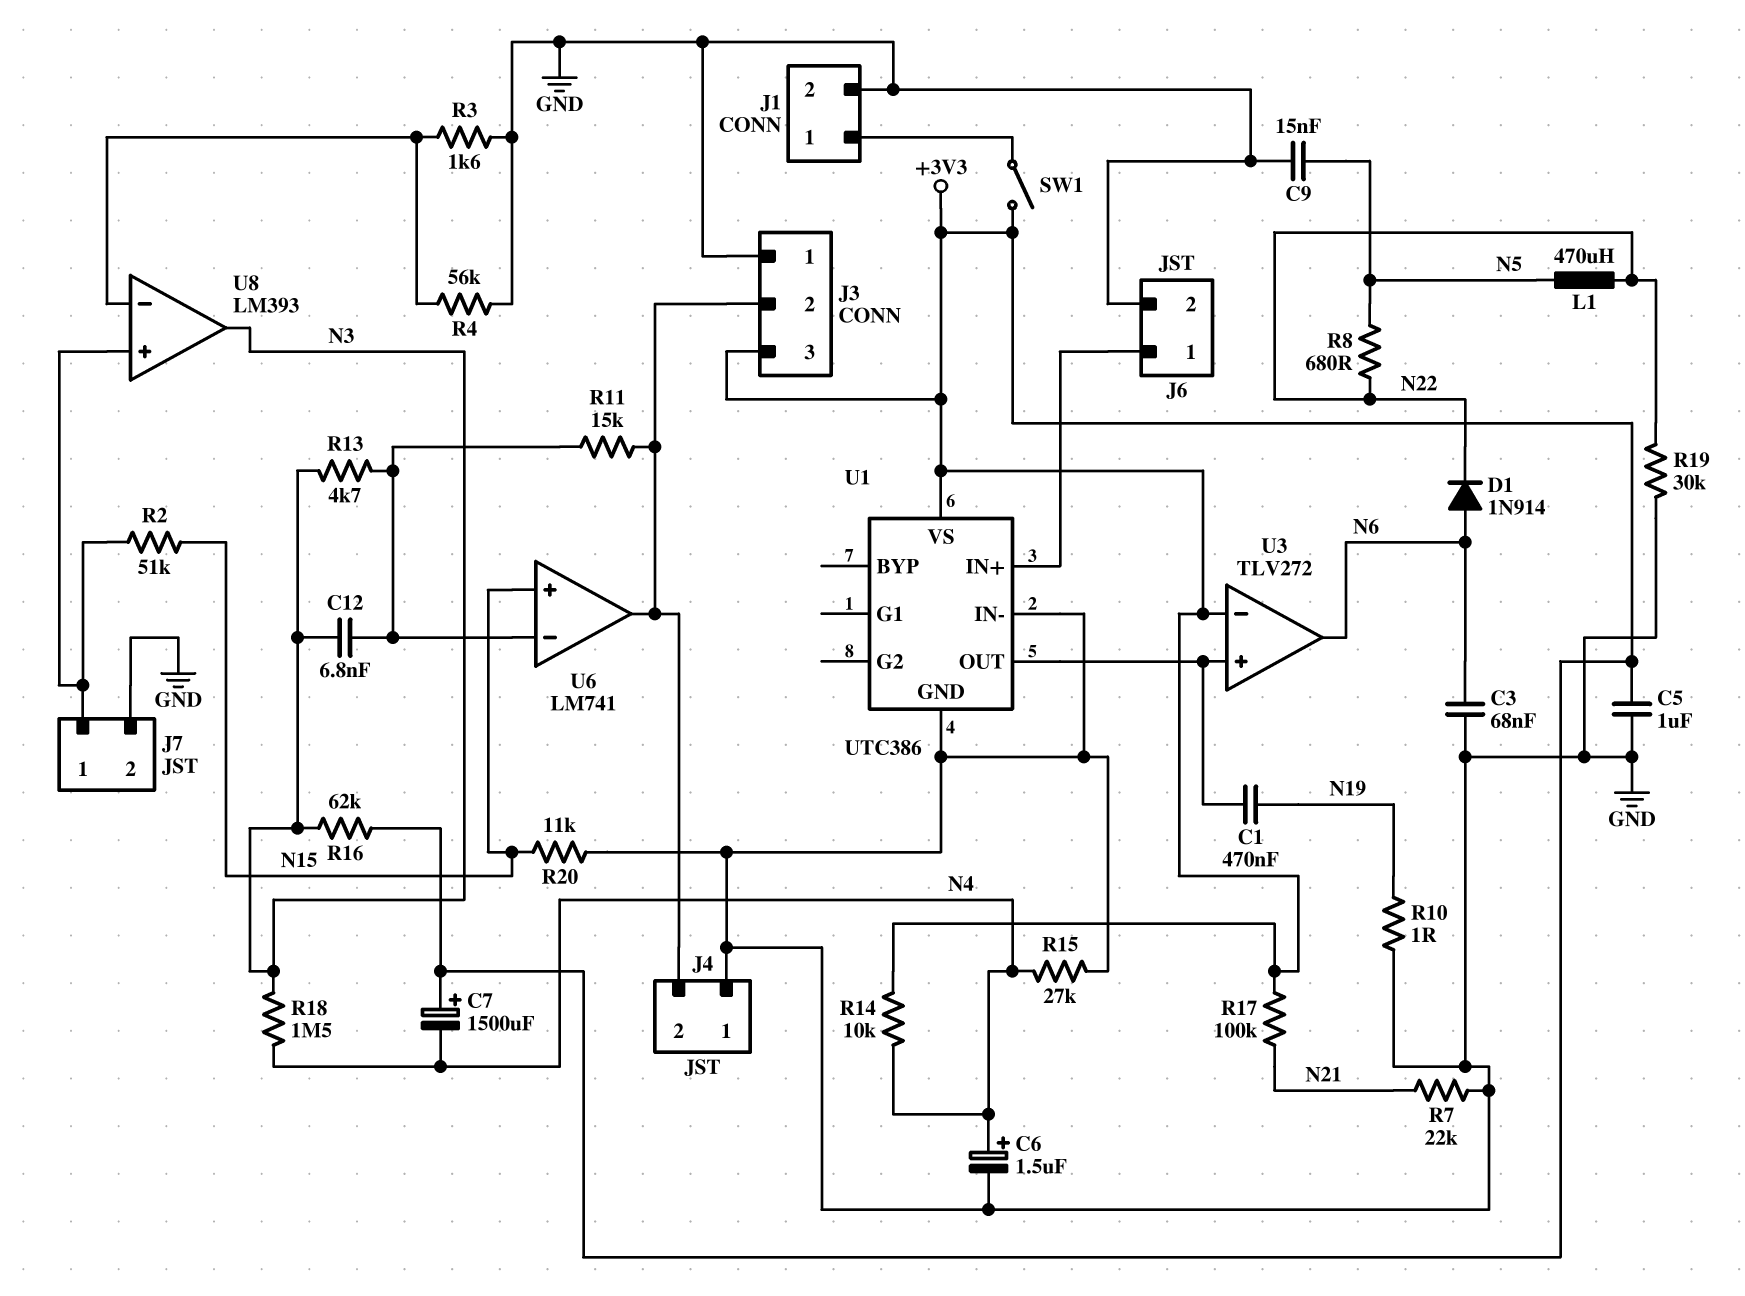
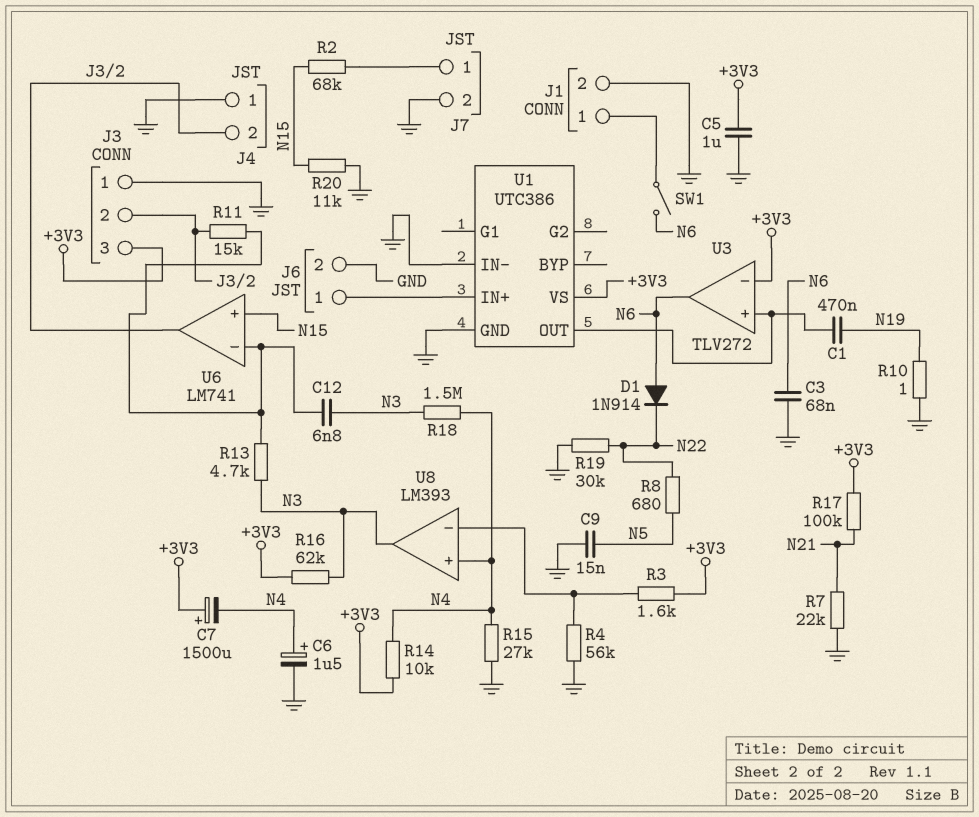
L1: 470uH (N5, N22) -> none
R2: 51k (J7/1, N15) -> 68k (J7/1, N15)
R3: 1.6k (GND, U8/in-) -> 1.6k (+3V3, U8/in-)
SW1: switch (+3V3, J1/1) -> switch (J1/1, N6)
U8 pin in+: J7/1 -> N4

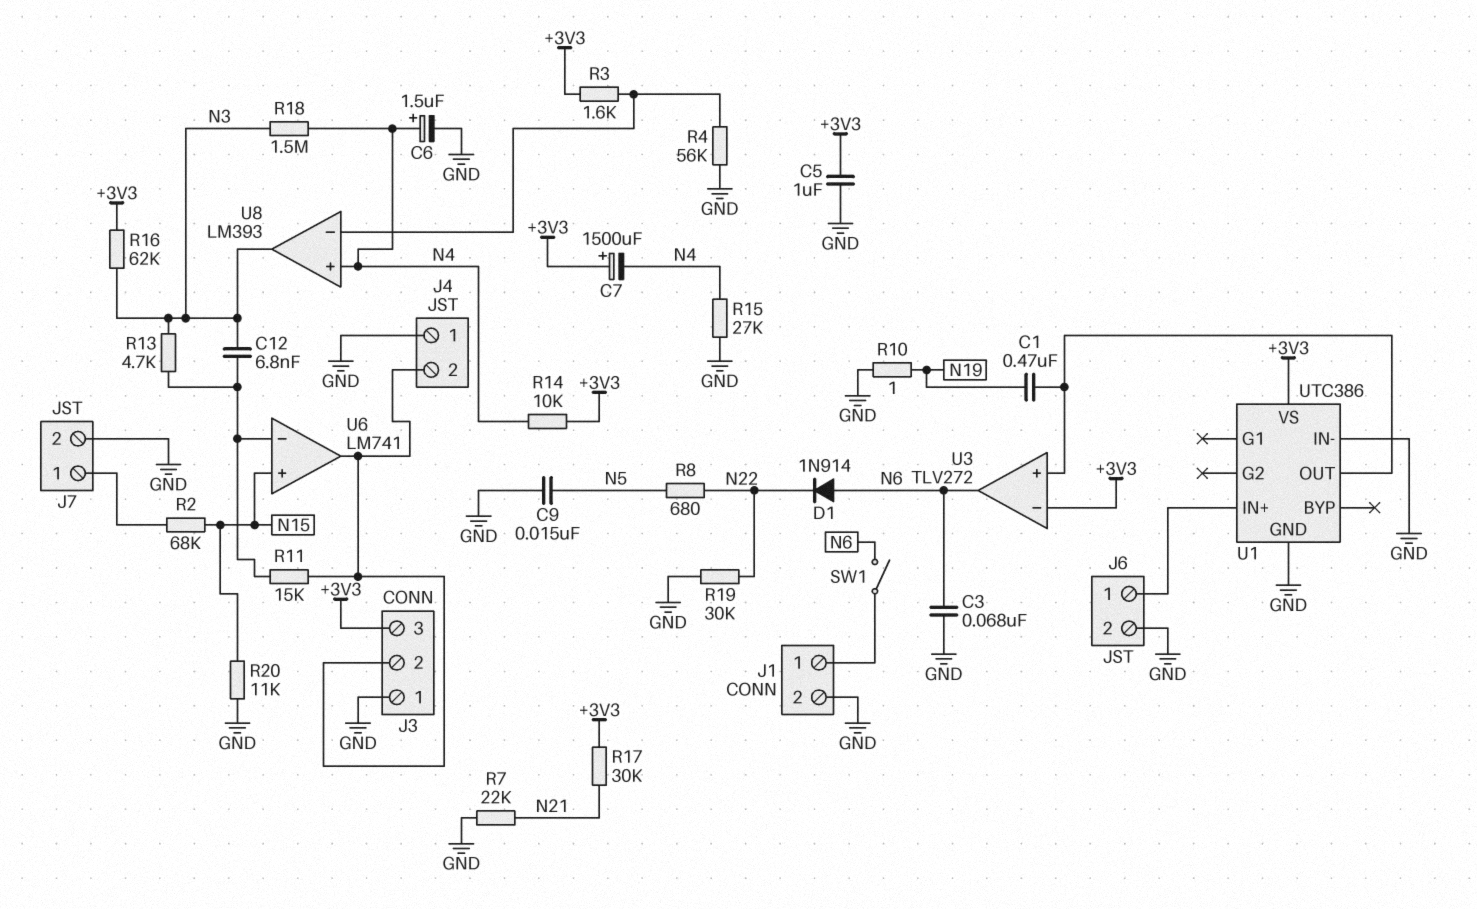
R17: 100k (+3V3, N21) -> 30k (+3V3, N21)

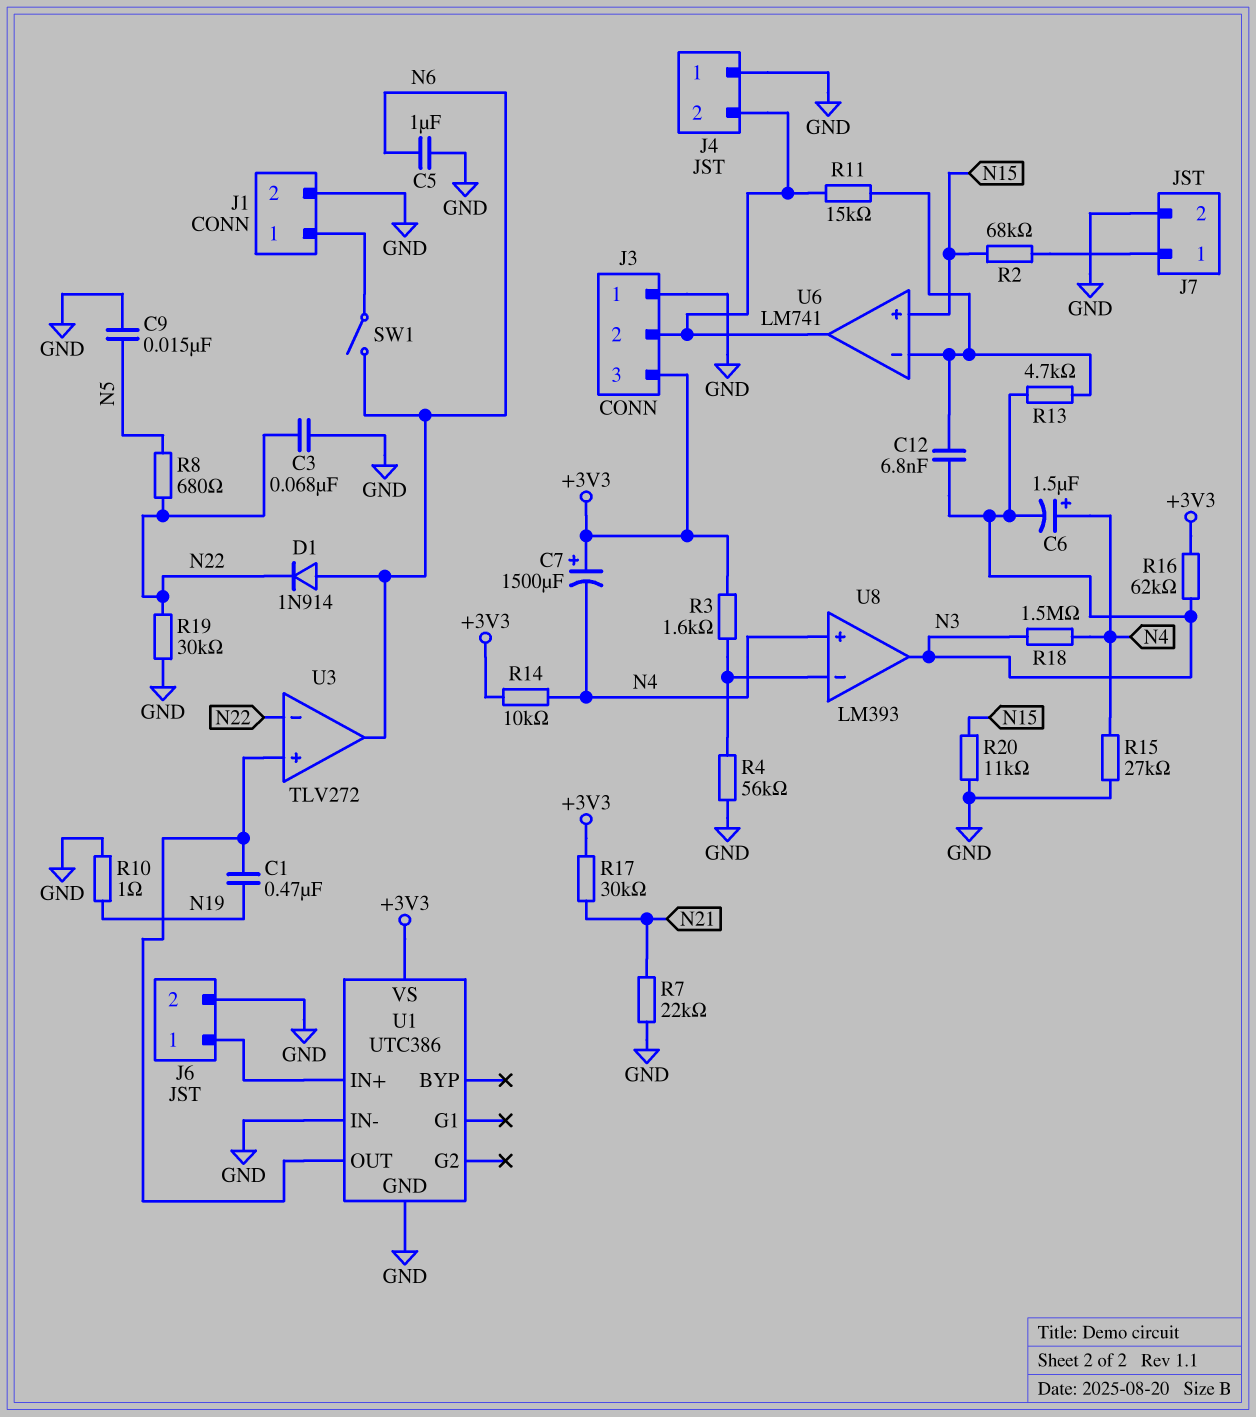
C3: 68nF (GND, N6) -> 68nF (GND, N22)
C5: 1uF (+3V3, GND) -> 1uF (GND, N6)
C6: 1.5uF (plus N4, minus GND) -> 1.5uF (plus N4, minus N3)
U3 pin in-: +3V3 -> N22

